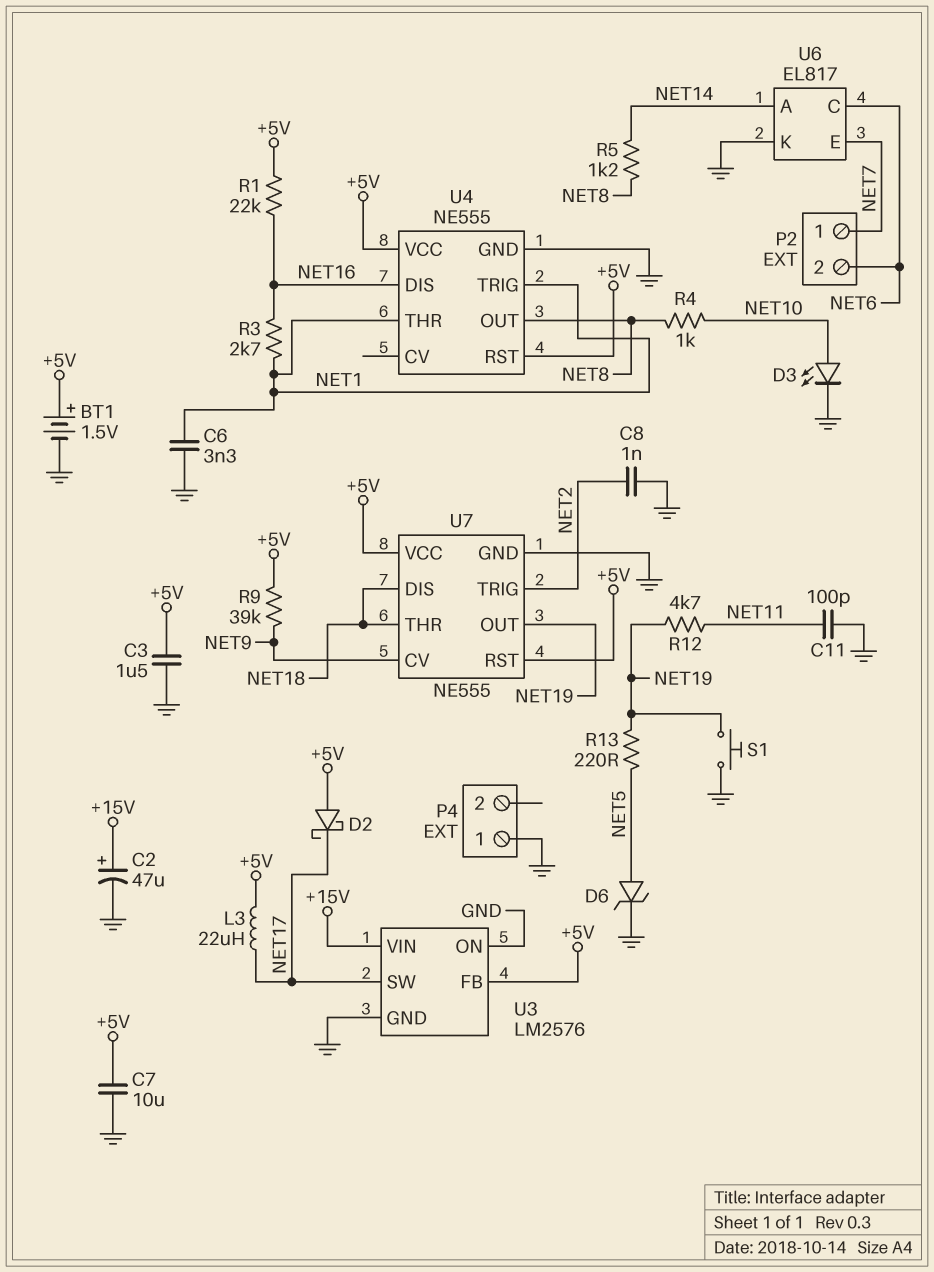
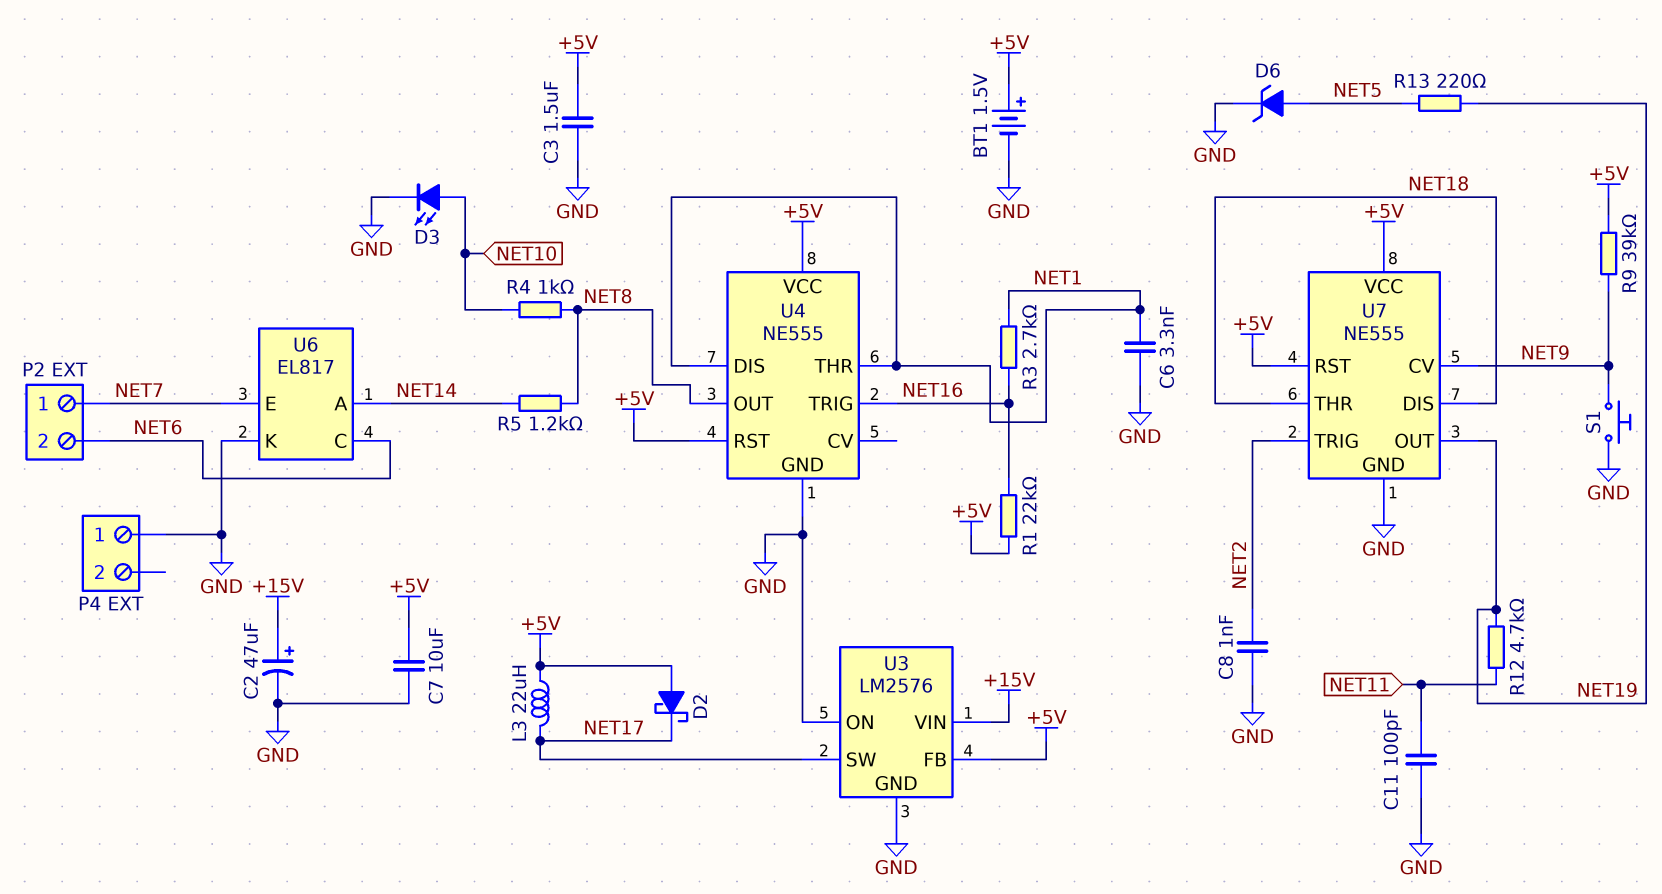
S1: button (GND, NET19) -> button (GND, NET9)
U4 pin DIS: NET16 -> NET1
U4 pin TRIG: NET1 -> NET16

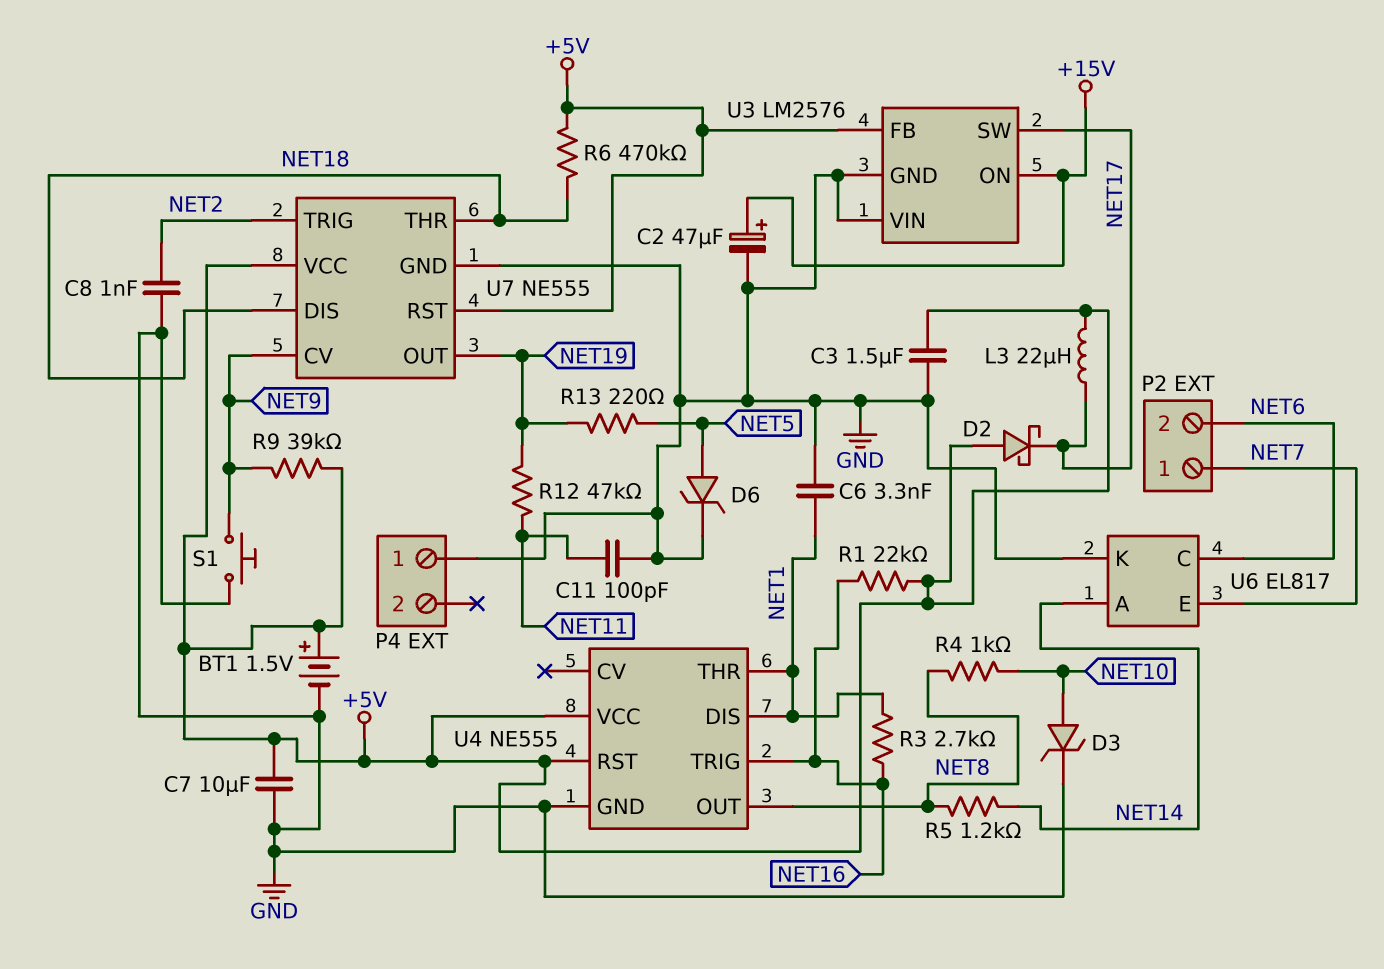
D3: LED (A NET10, K GND) -> zener (A NET10, K GND)
R6: none -> 470k (+5V, NET18)
R12: 4.7k (NET11, NET19) -> 47k (NET11, NET19)
U3 pin ON: GND -> +15V
U3 pin VIN: +15V -> GND

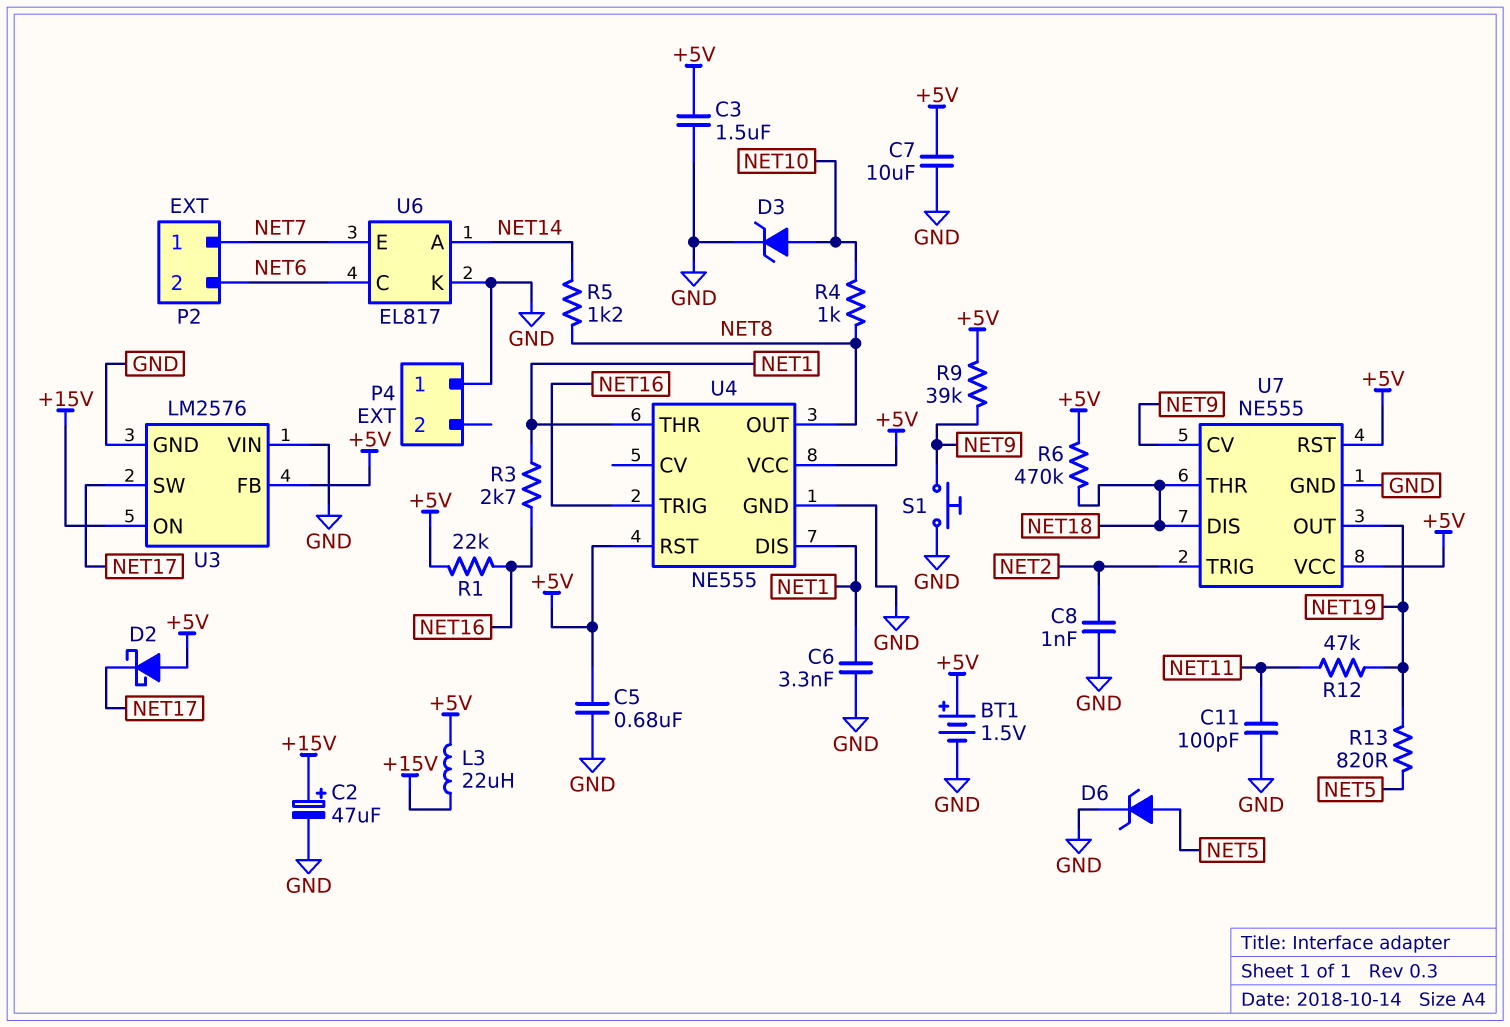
C5: none -> 680nF (+5V, GND)
L3: 22uH (+5V, NET17) -> 22uH (+5V, +15V)
R13: 220 (NET5, NET19) -> 820 (NET5, NET19)

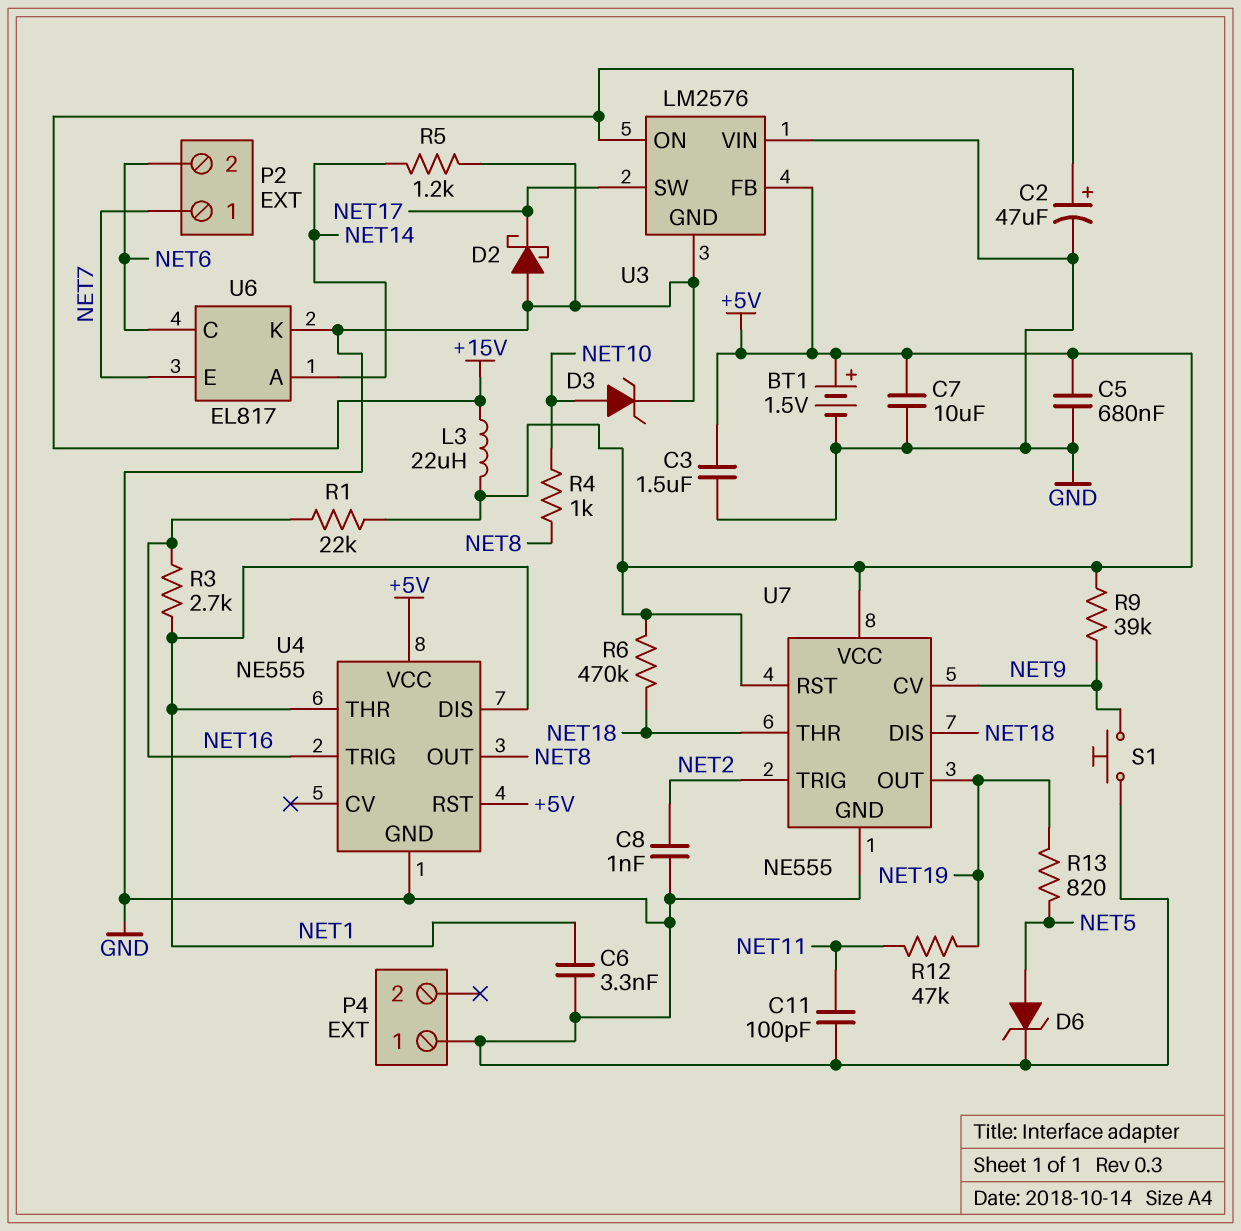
D2: schottky (A +5V, K NET17) -> schottky (A GND, K NET17)
R5: 1.2k (NET8, NET14) -> 1.2k (GND, NET14)

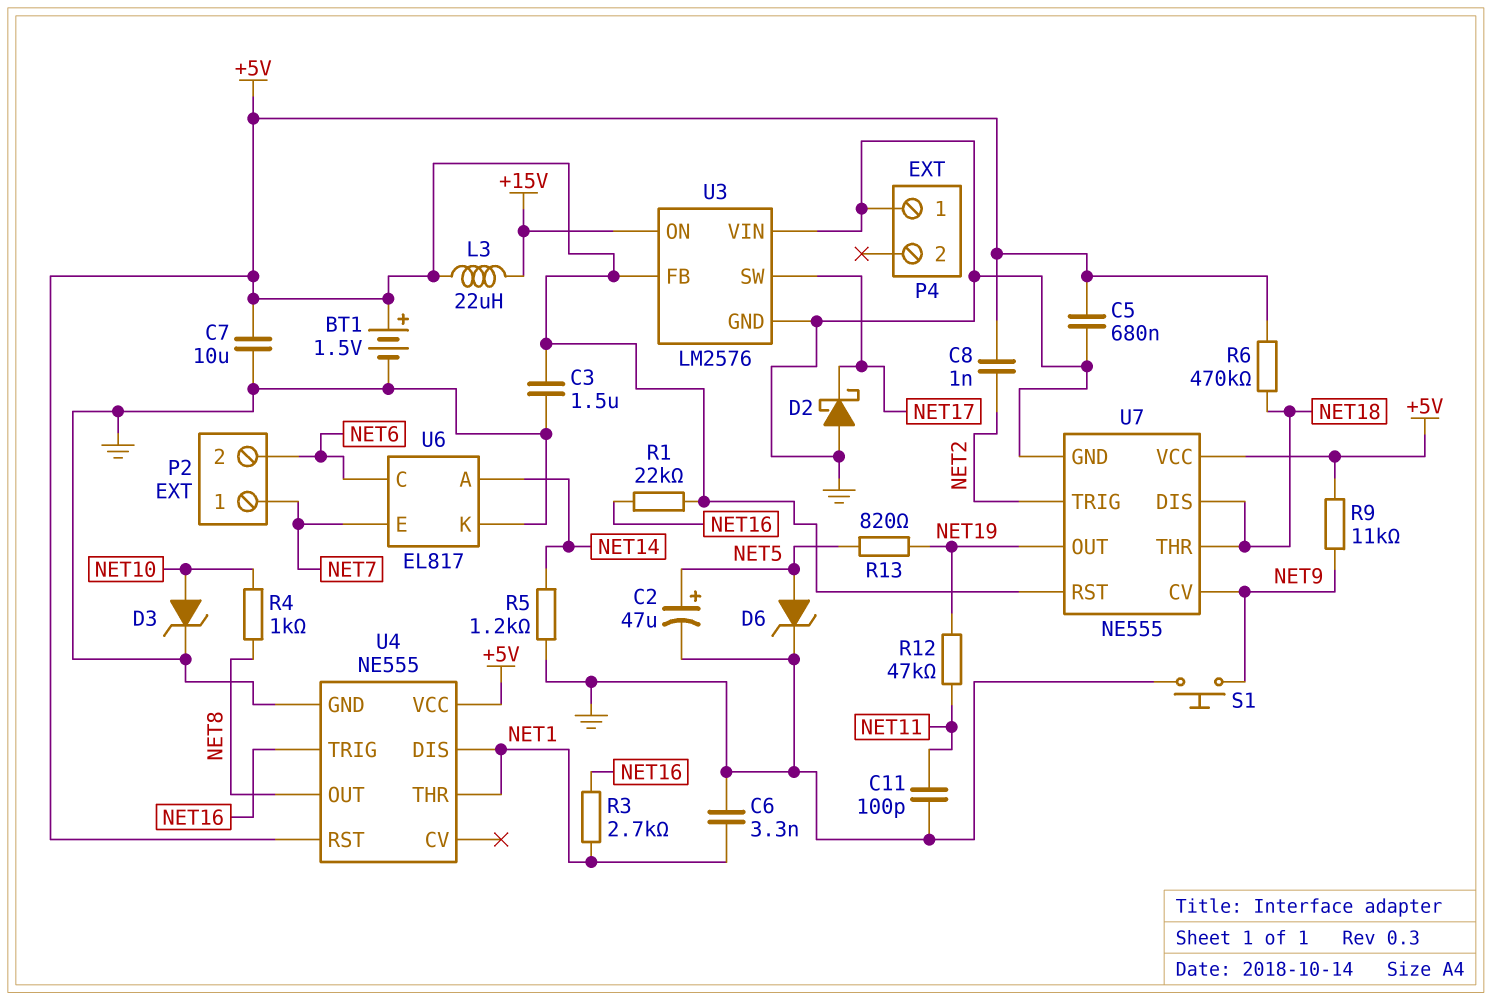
C2: 47uF (plus +15V, minus GND) -> 47uF (plus NET5, minus GND)
C8: 1nF (GND, NET2) -> 1nF (+5V, NET2)
R9: 39k (+5V, NET9) -> 11k (+5V, NET9)

